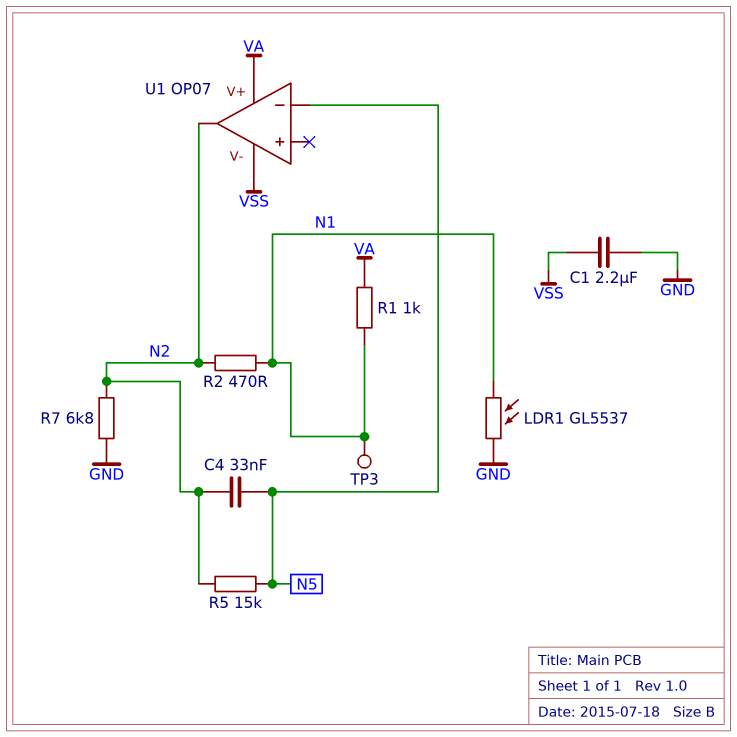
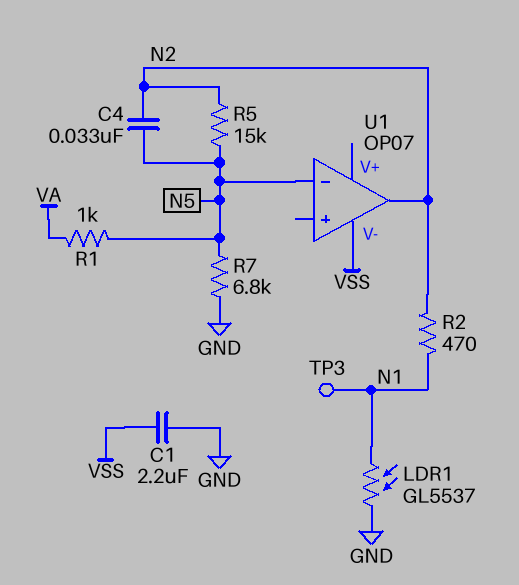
R1: 1k (N1, VA) -> 1k (N5, VA)
R7: 6.8k (GND, N2) -> 6.8k (GND, N5)
U1 pin V+: VA -> none

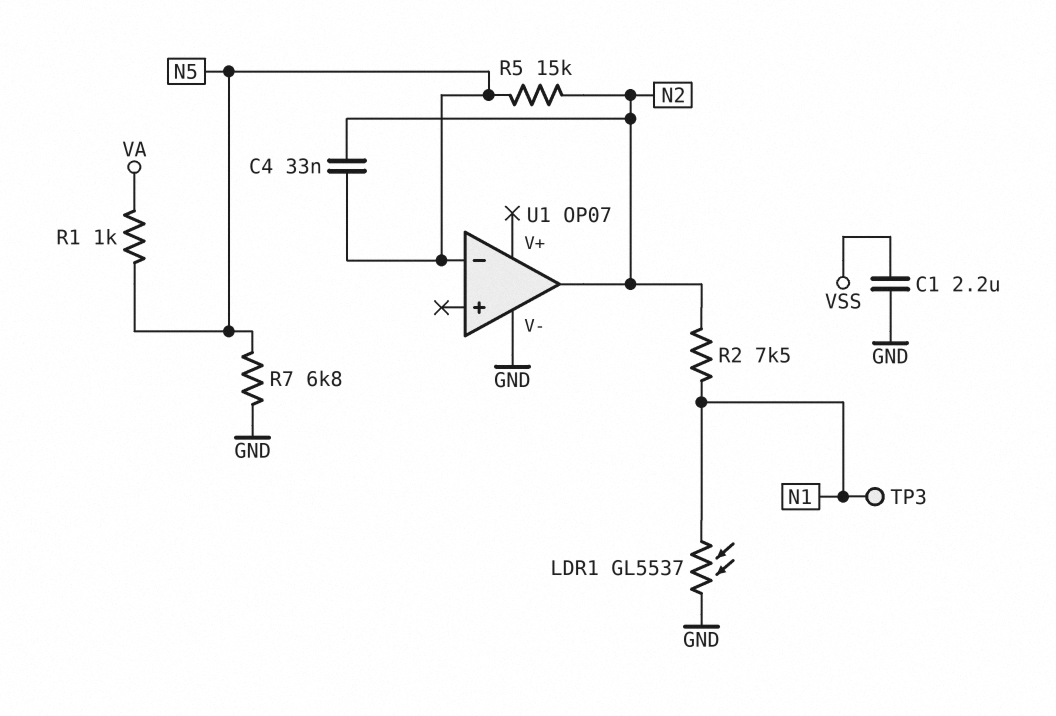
R2: 470 (N1, N2) -> 7.5k (N1, N2)
U1 pin V-: VSS -> GND

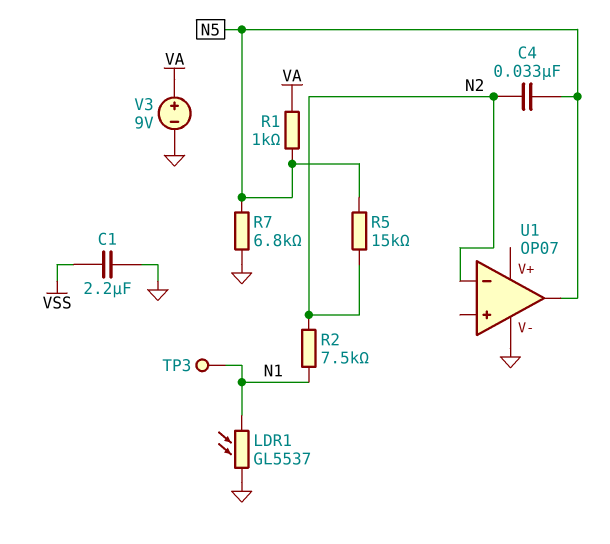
U1 pin in-: N5 -> N2
U1 pin out: N2 -> N5
V3: none -> 9V (plus VA, minus GND)

